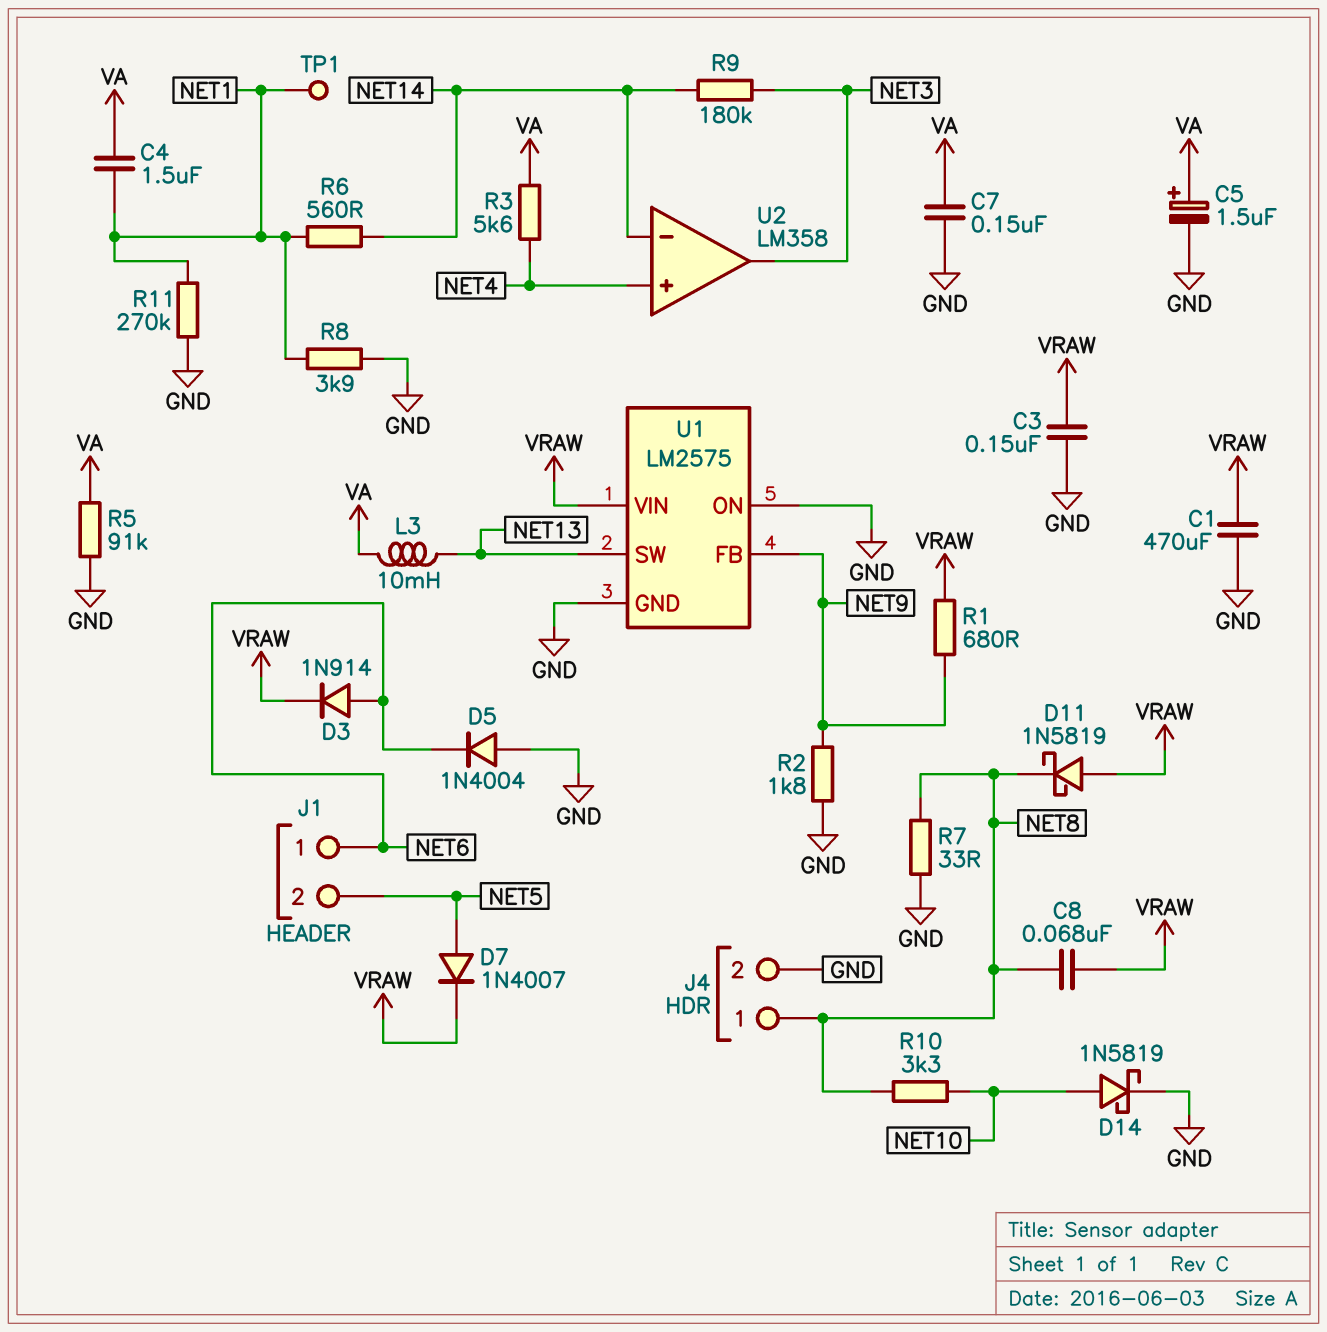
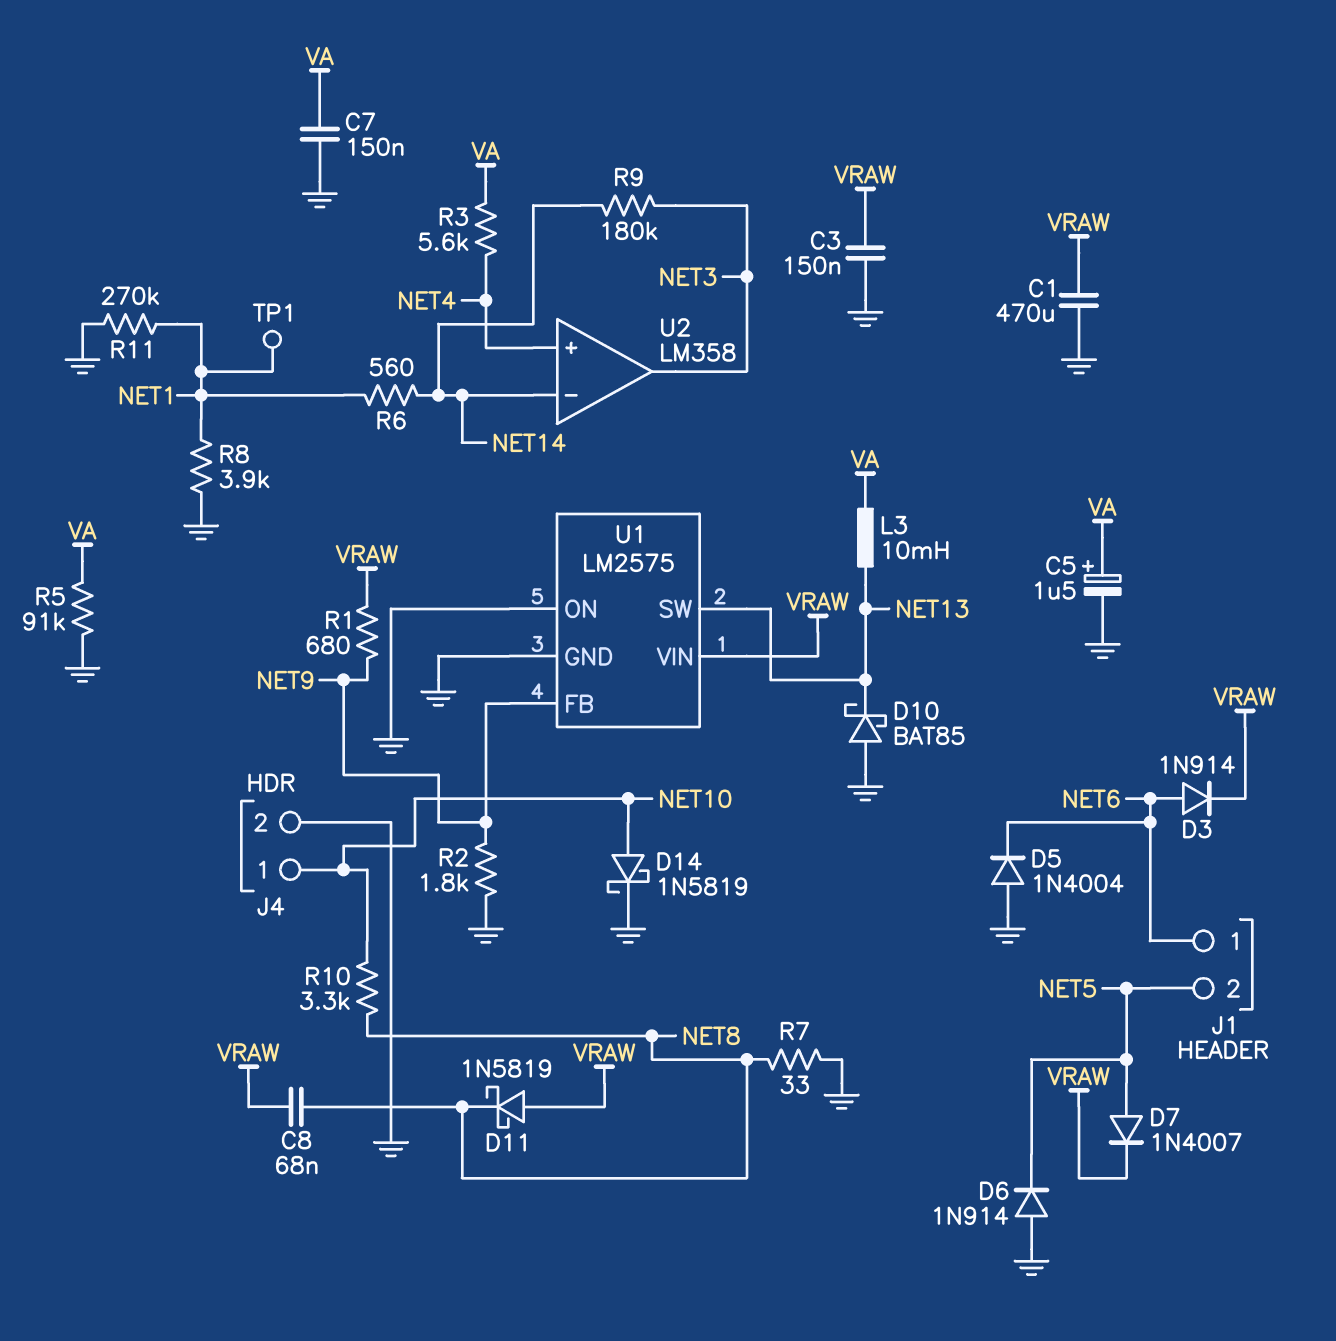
C4: 1.5uF (NET1, VA) -> none
D6: none -> diode 1N914 (A GND, K NET5)
D10: none -> schottky BAT85 (A GND, K NET13)
J4 pin 1: NET8 -> NET10

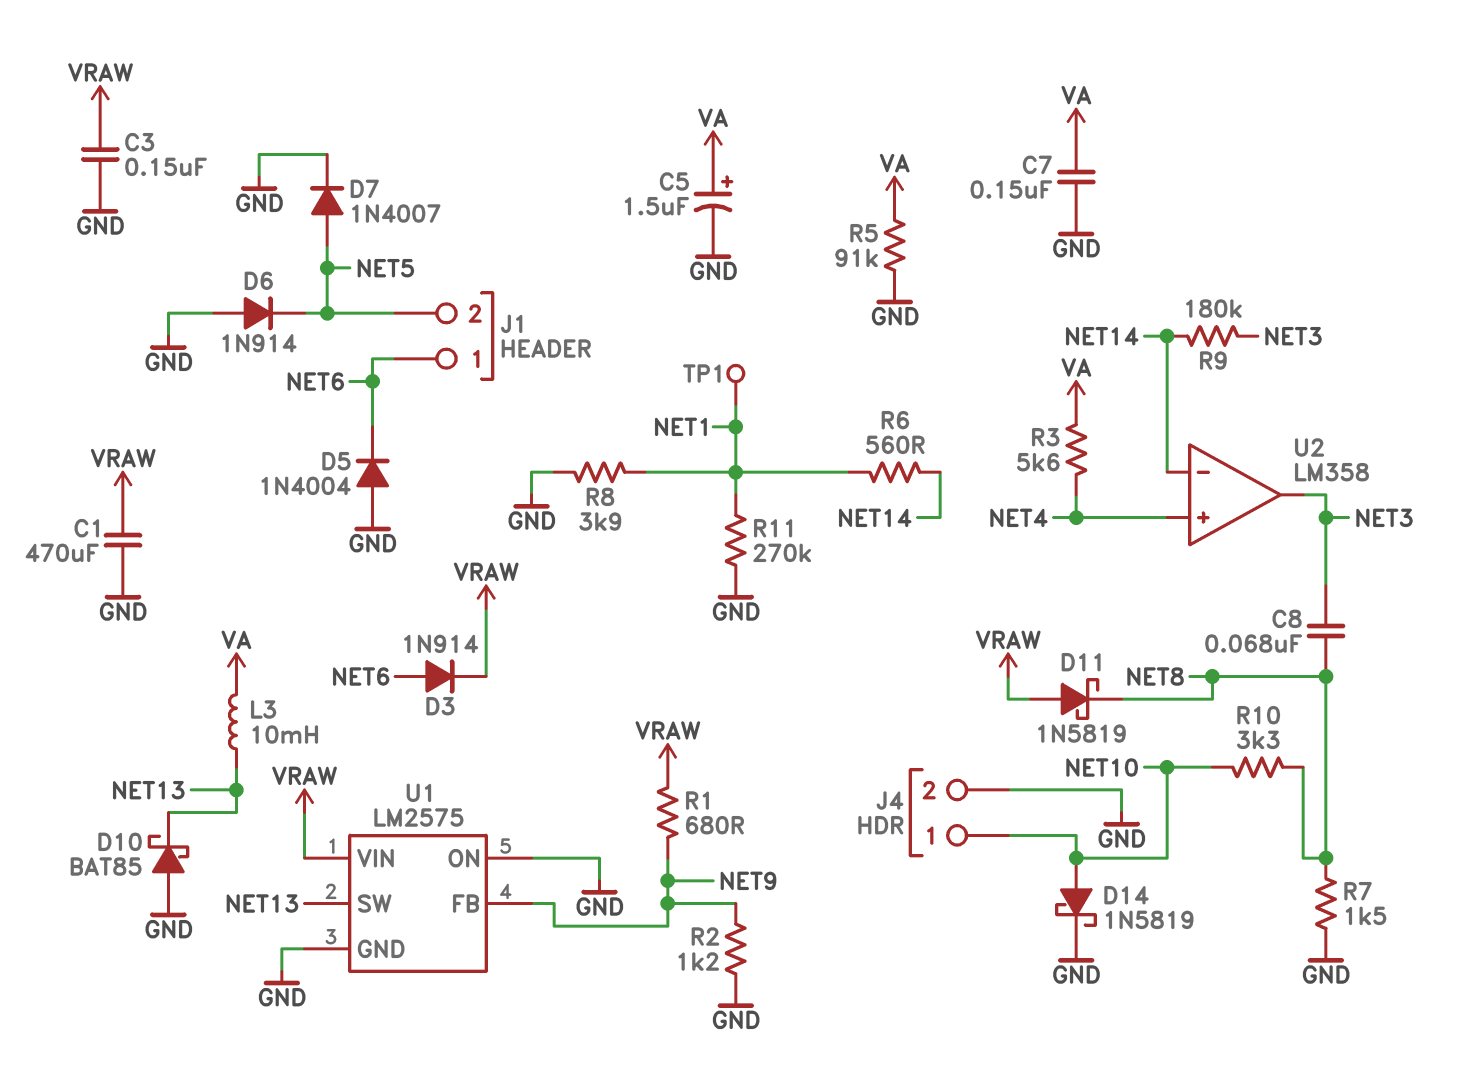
C8: 68nF (NET8, VRAW) -> 68nF (NET3, NET8)
D7: diode 1N4007 (A NET5, K VRAW) -> diode 1N4007 (A NET5, K GND)
R2: 1.8k (GND, NET9) -> 1.2k (GND, NET9)
R7: 33 (GND, NET8) -> 1.5k (GND, NET8)

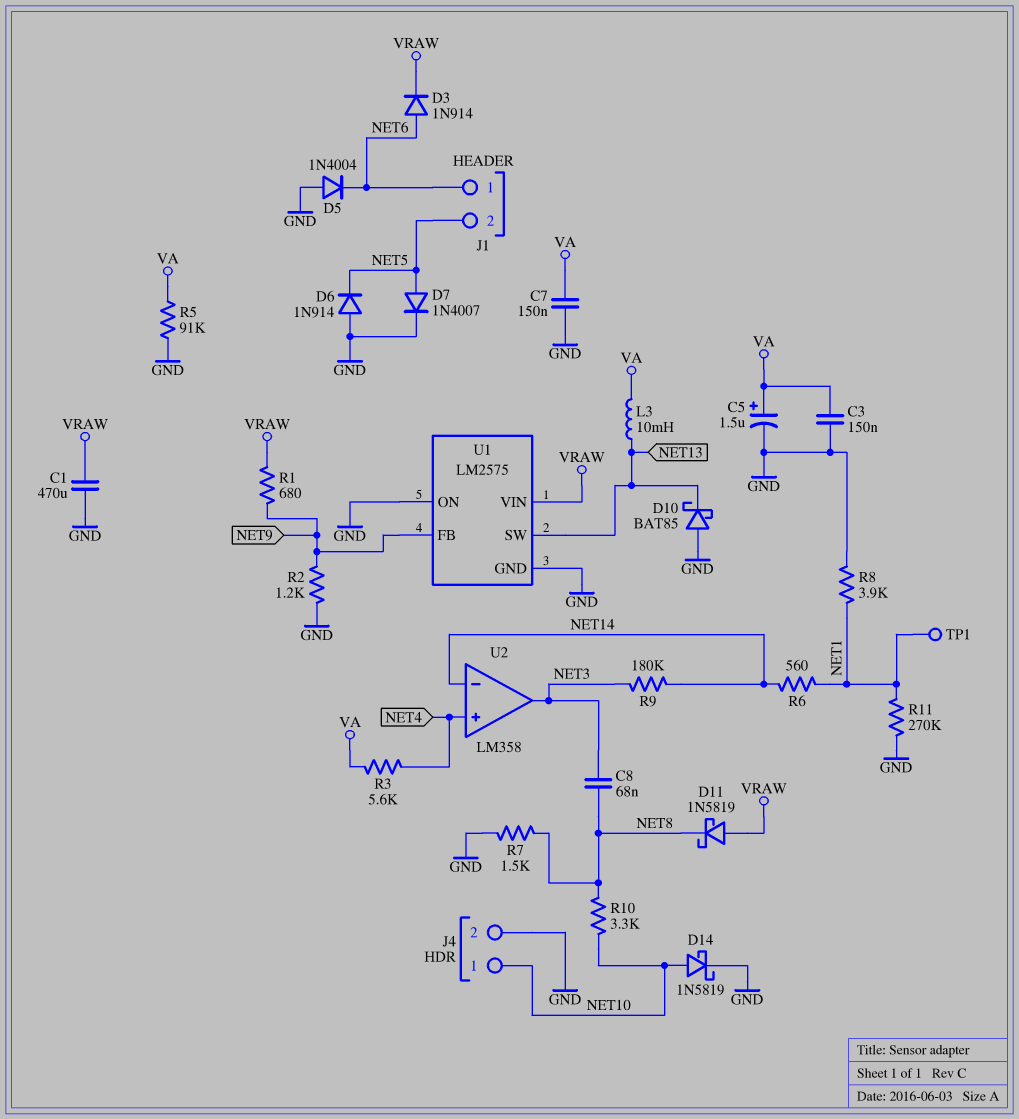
C3: 150nF (GND, VRAW) -> 150nF (GND, VA)

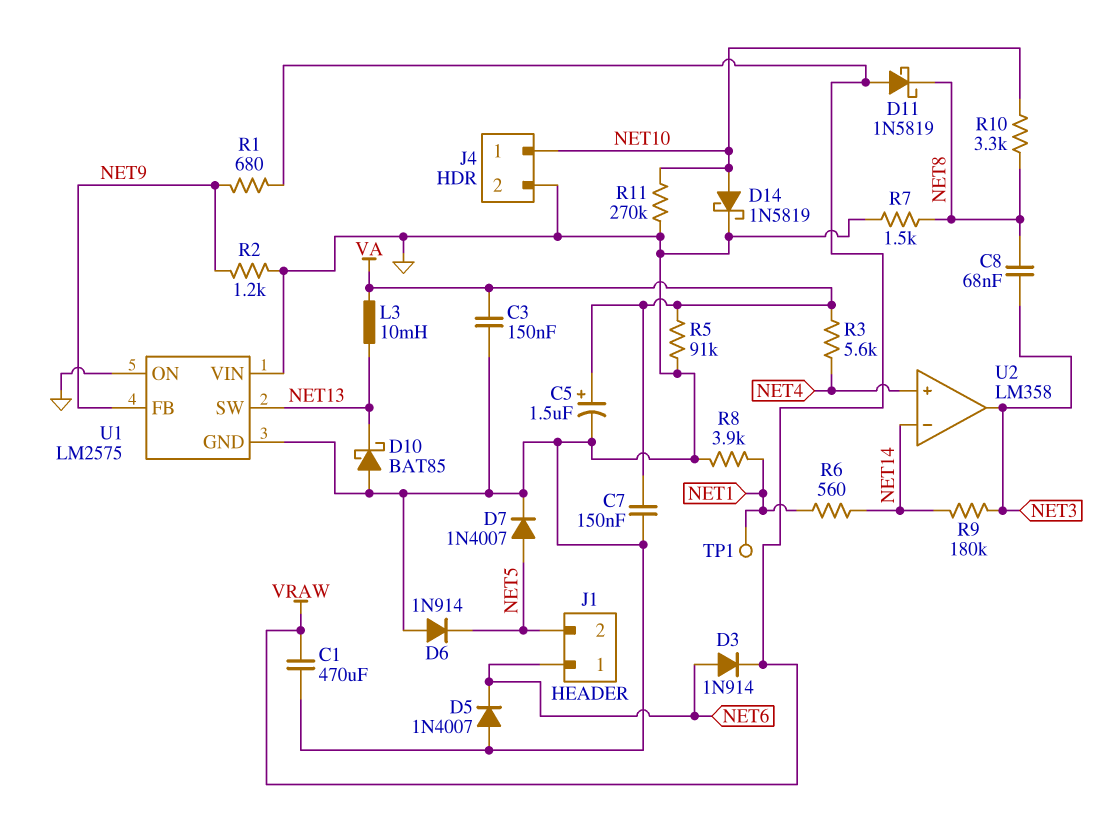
D5: diode 1N4004 (A GND, K NET6) -> diode 1N4007 (A GND, K NET6)
R11: 270k (GND, NET1) -> 270k (GND, NET10)
U1 pin VIN: VRAW -> GND

